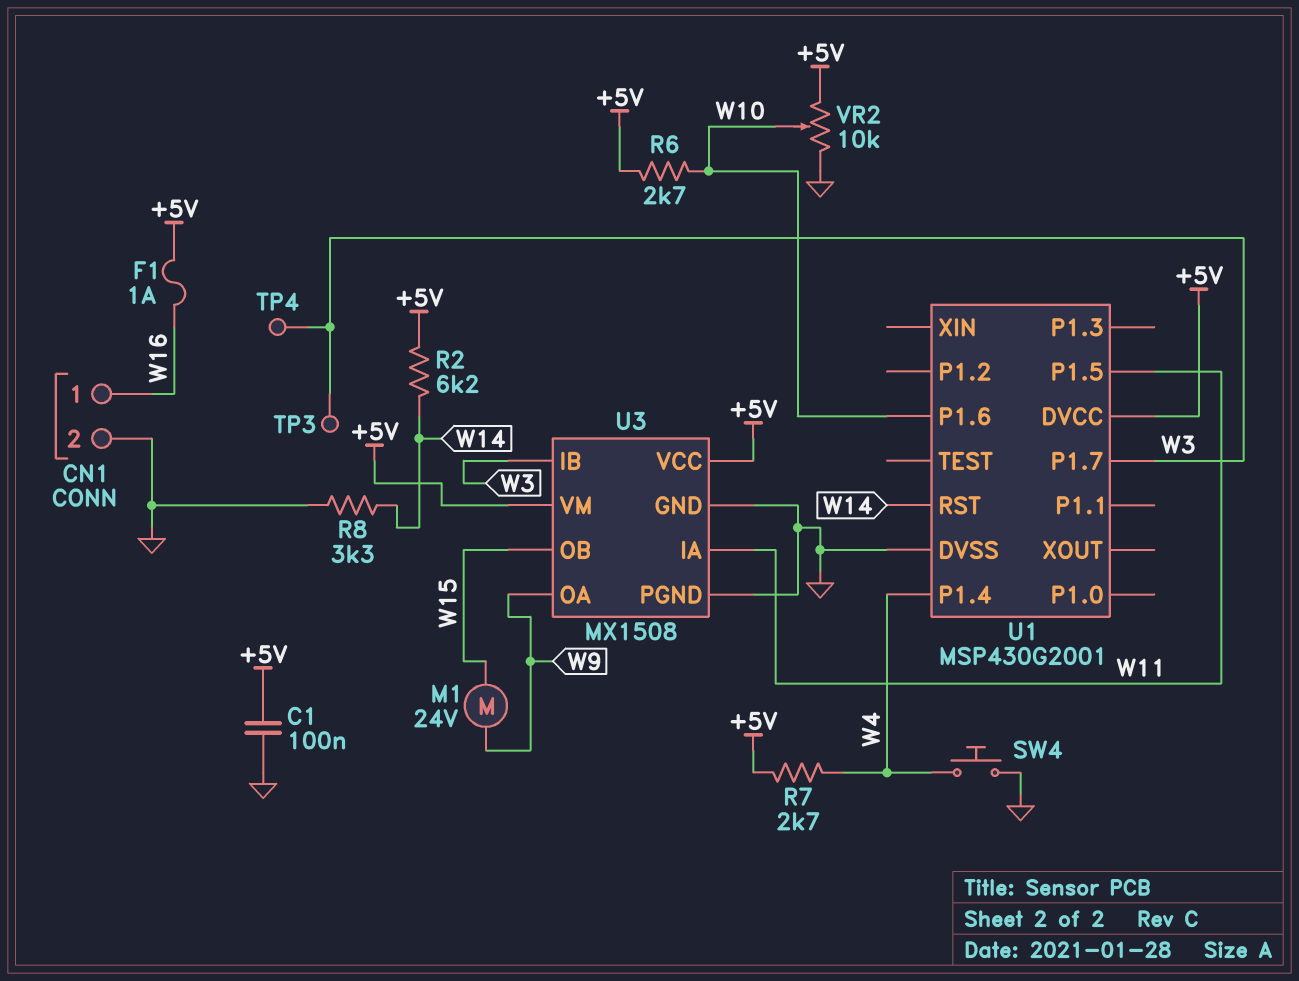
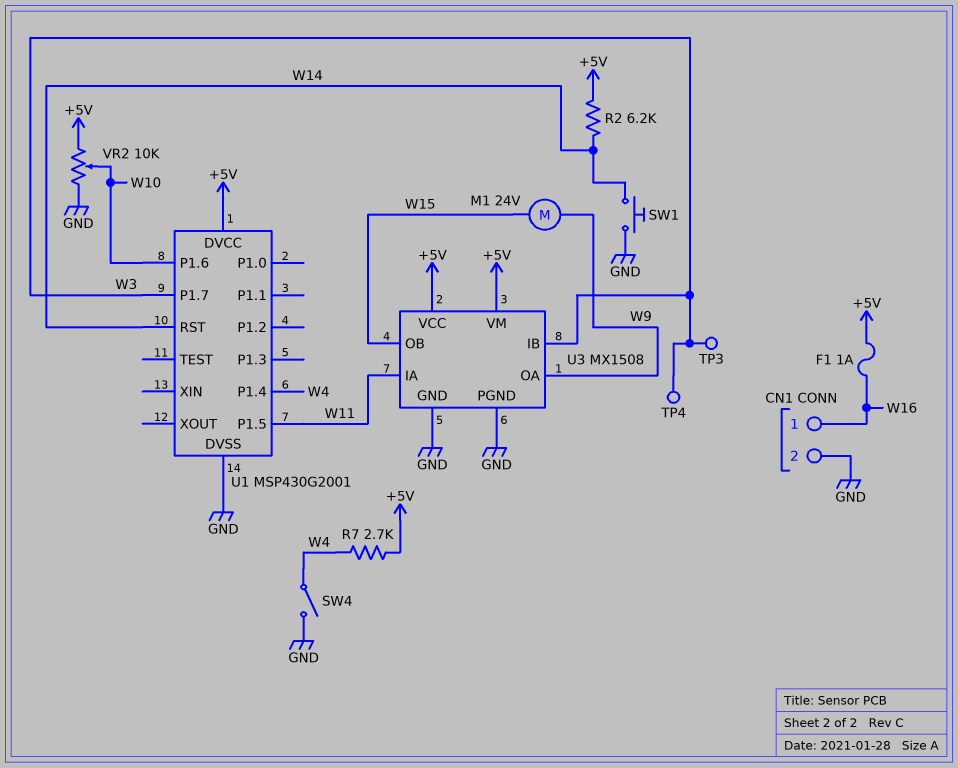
C1: 100nF (+5V, GND) -> none
R6: 2.7k (+5V, W10) -> none
R8: 3.3k (GND, W14) -> none
SW1: none -> button (GND, W14)
SW4: button (GND, W4) -> switch (GND, W4)

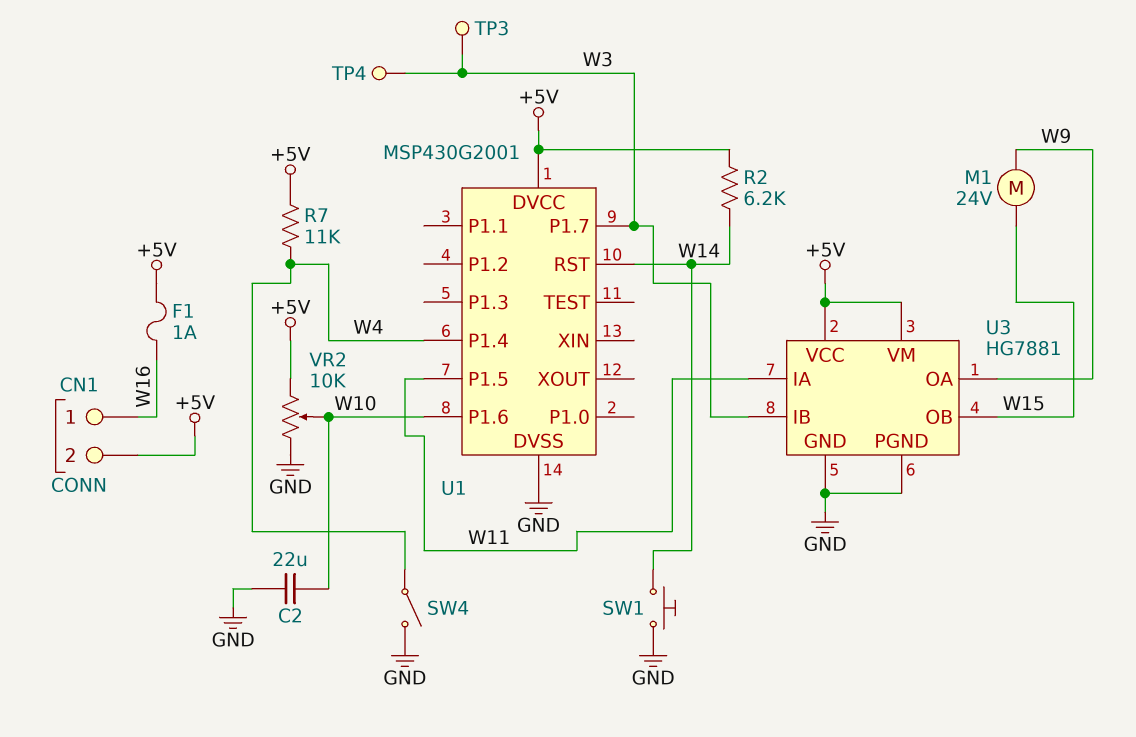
C2: none -> 22uF (GND, W10)
CN1 pin 2: GND -> +5V
R7: 2.7k (+5V, W4) -> 11k (+5V, W4)
U3: MX1508 -> HG7881

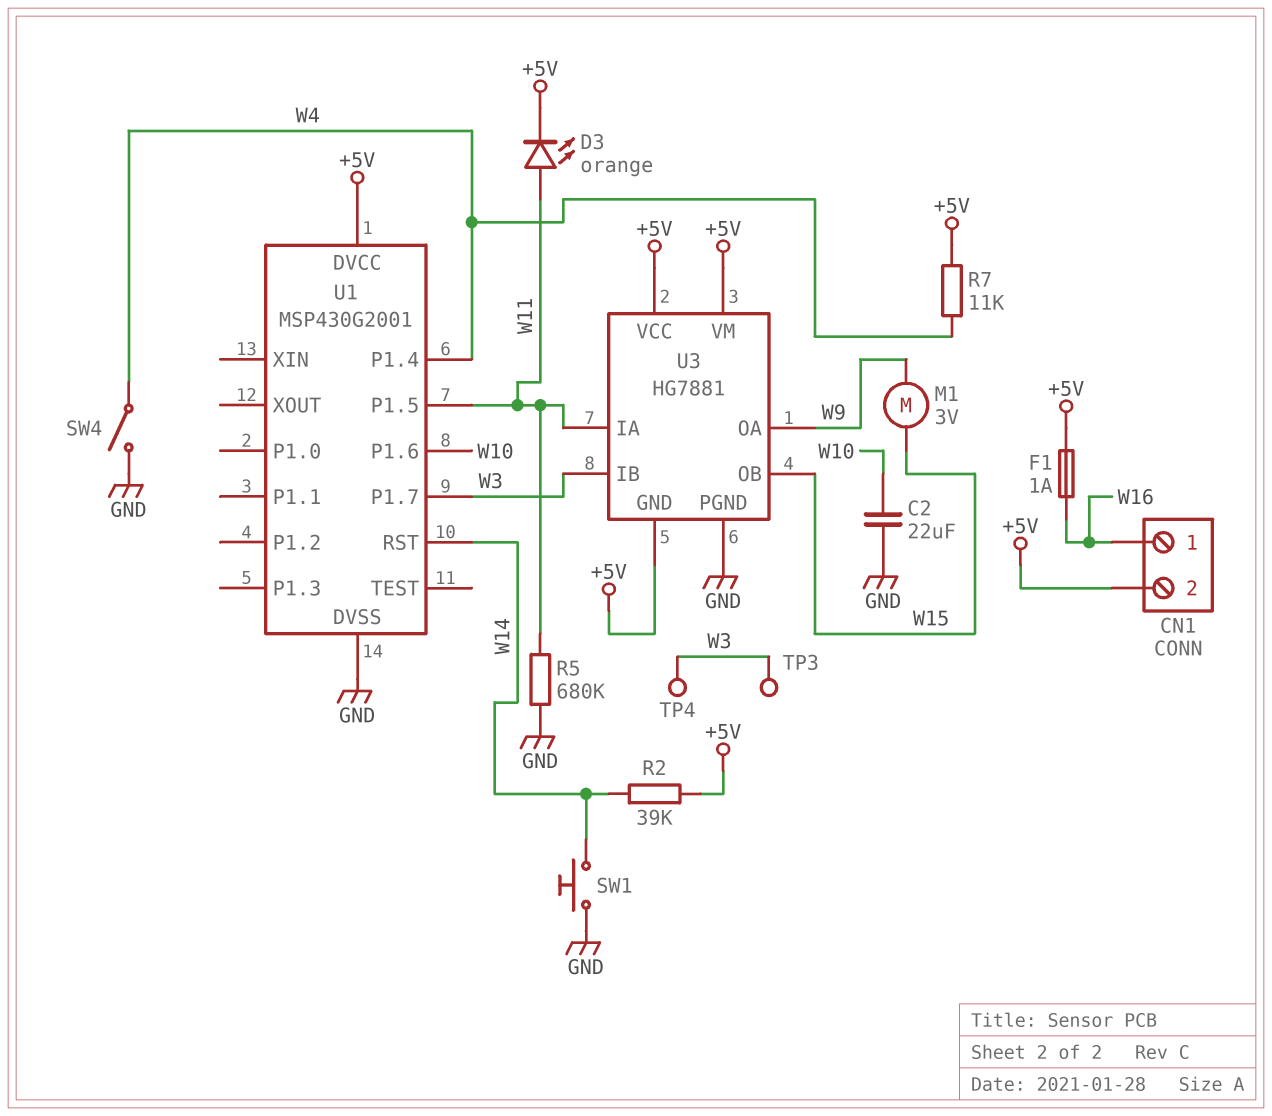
D3: none -> LED orange (A W11, K +5V)
M1: motor 24V (W9, W15) -> motor 3V (W9, W15)
R2: 6.2k (+5V, W14) -> 39k (+5V, W14)
R5: none -> 680k (GND, W11)
U3 pin GND: GND -> +5V
VR2: 10k (+5V, GND, wiper W10) -> none

